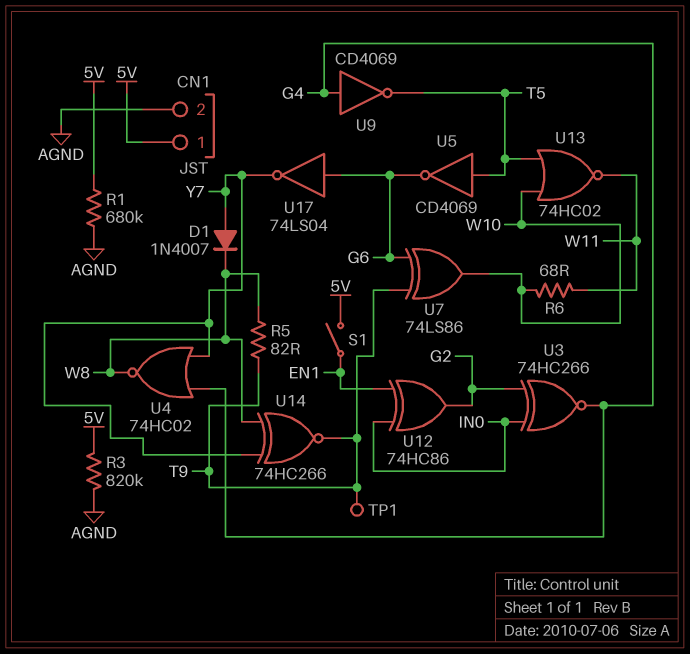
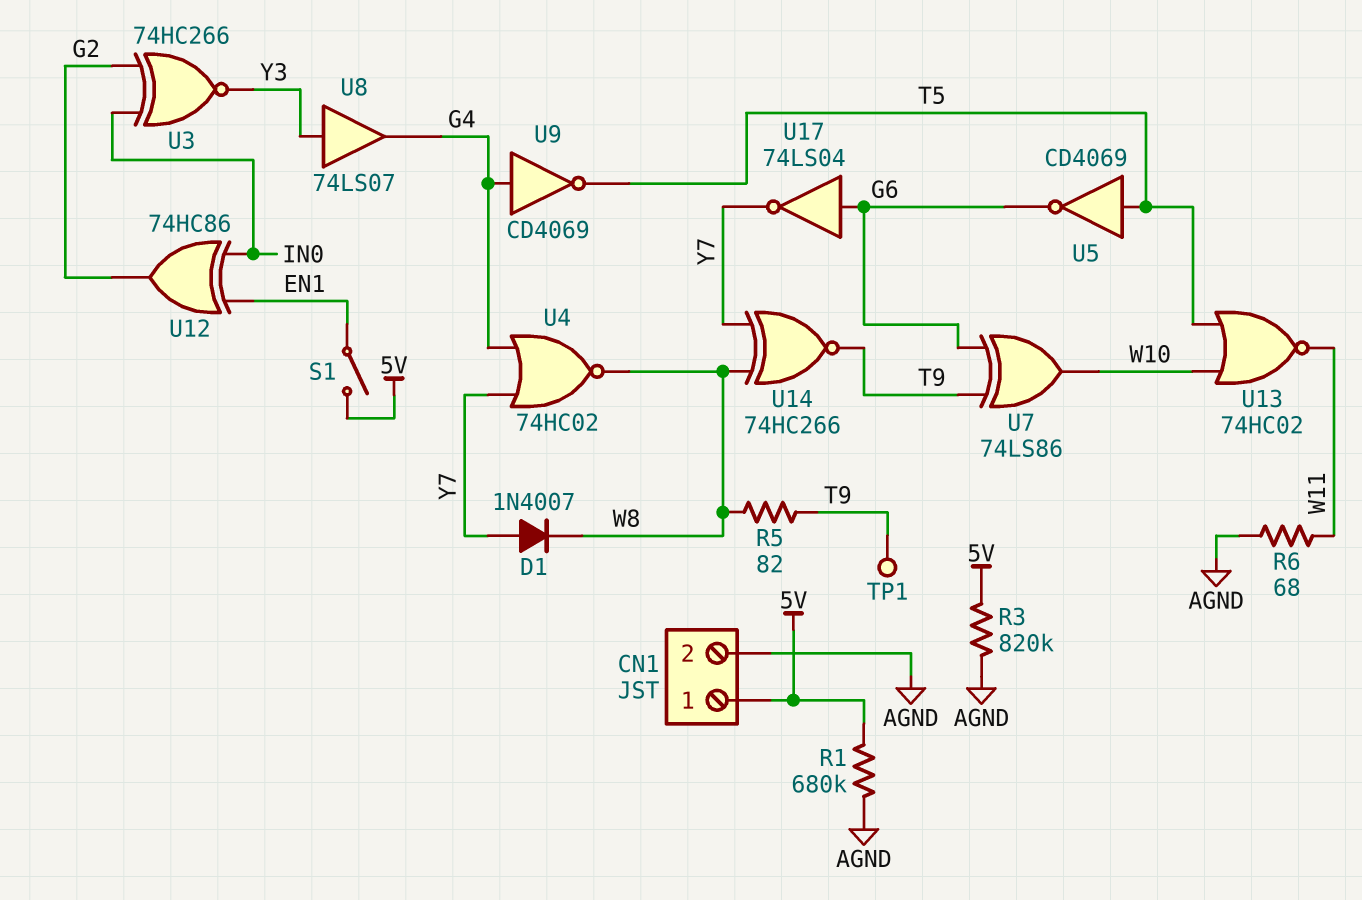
R6: 68 (W10, W11) -> 68 (AGND, W11)
U3: XNOR 74HC266 (in G2, in IN0, out G4) -> XNOR 74HC266 (in G2, in IN0, out Y3)
U8: none -> buffer 74LS07 (in Y3, out G4)

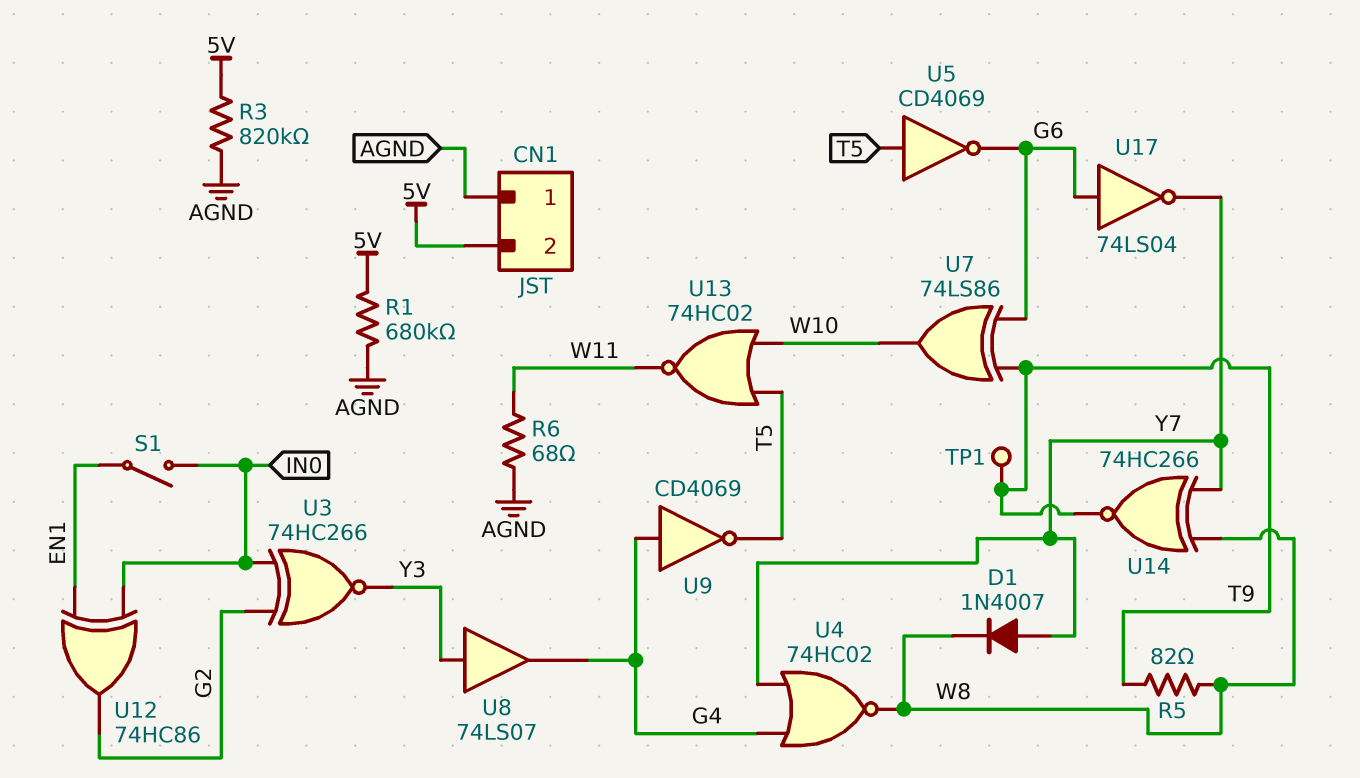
CN1 pin 1: 5V -> AGND
CN1 pin 2: AGND -> 5V
S1: switch (5V, EN1) -> switch (EN1, IN0)

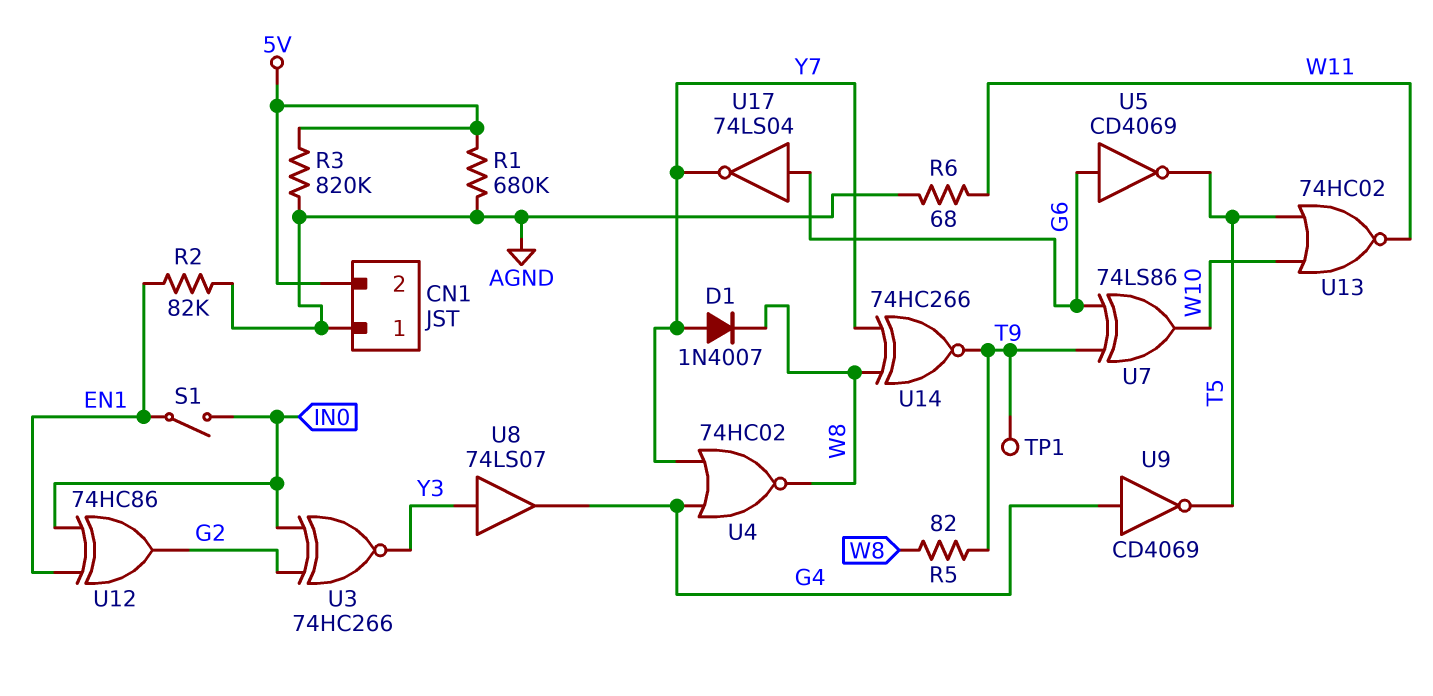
R2: none -> 82k (AGND, EN1)
U5: NOT CD4069 (in T5, out G6) -> NOT CD4069 (in G6, out T5)

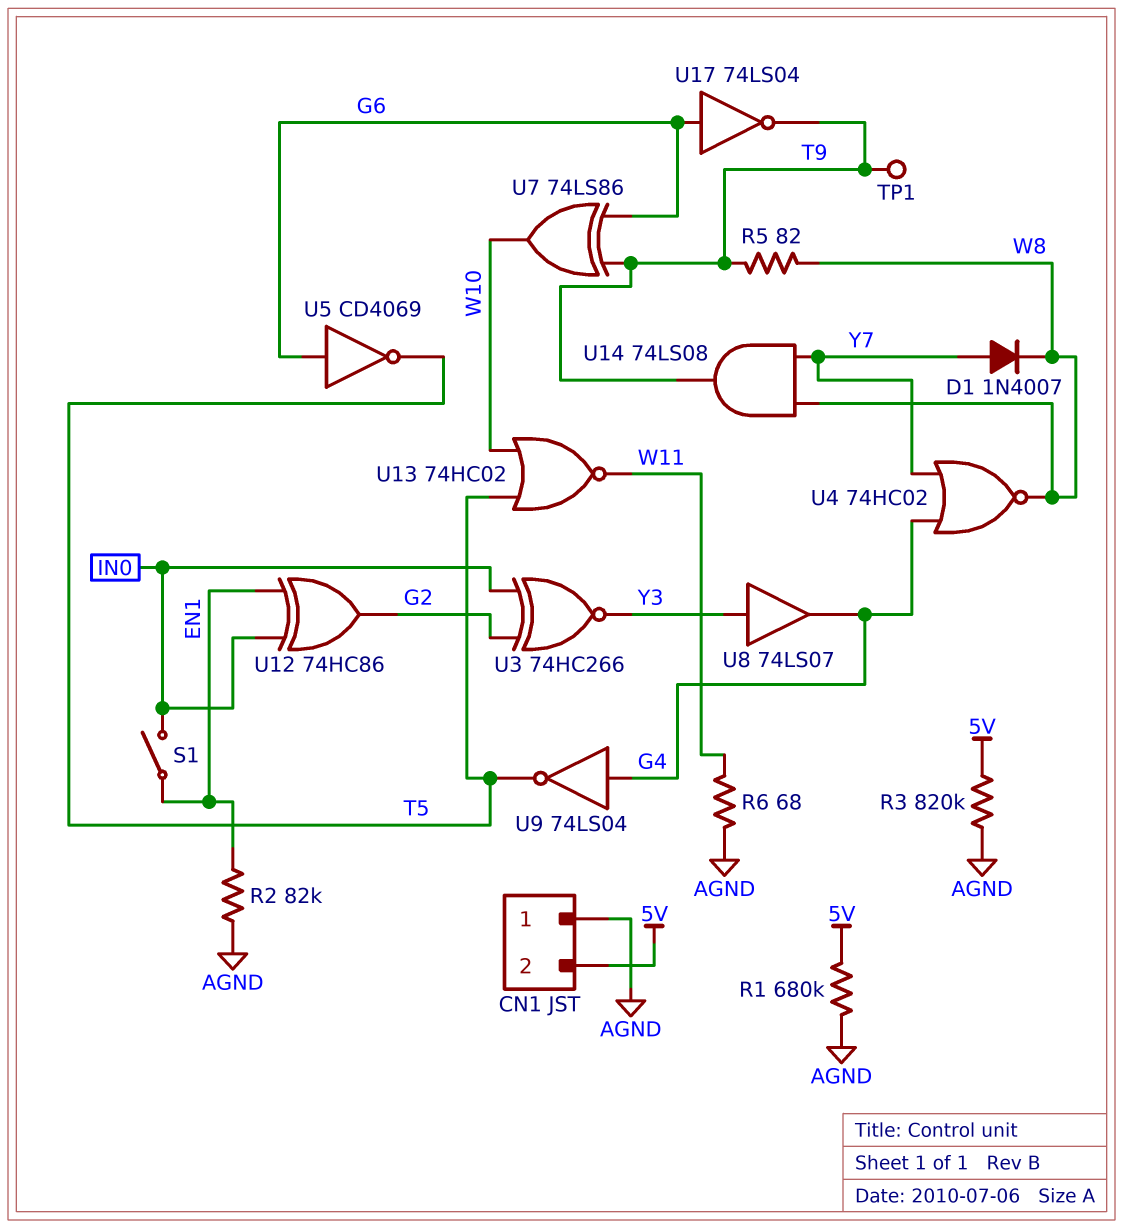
U9: NOT CD4069 (in G4, out T5) -> NOT 74LS04 (in G4, out T5)
U14: XNOR 74HC266 (in W8, in Y7, out T9) -> AND 74LS08 (in W8, in Y7, out T9)
U17: NOT 74LS04 (in G6, out Y7) -> NOT 74LS04 (in G6, out T9)

